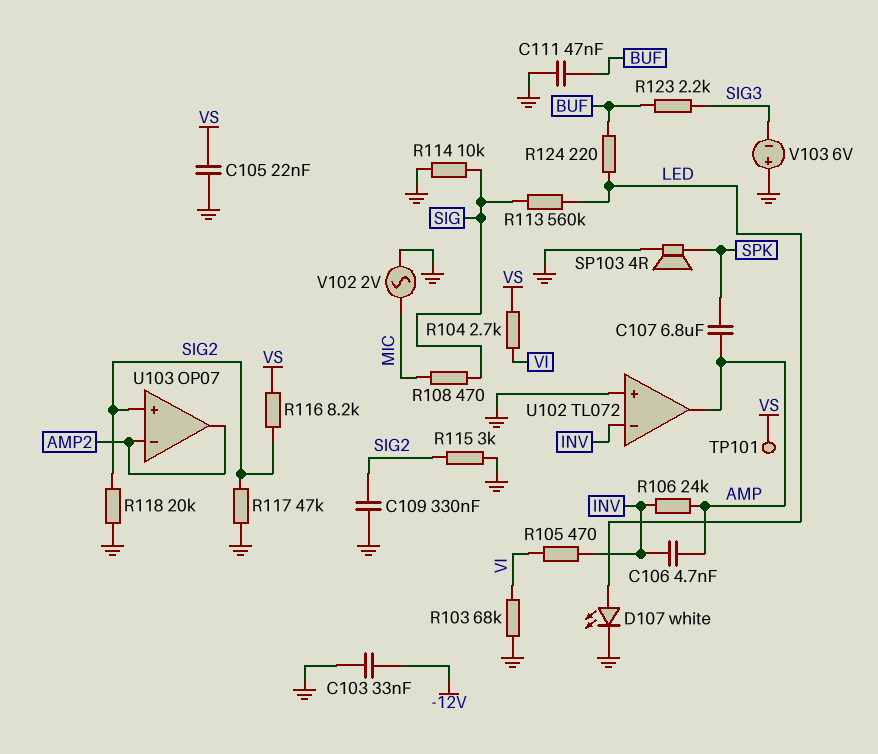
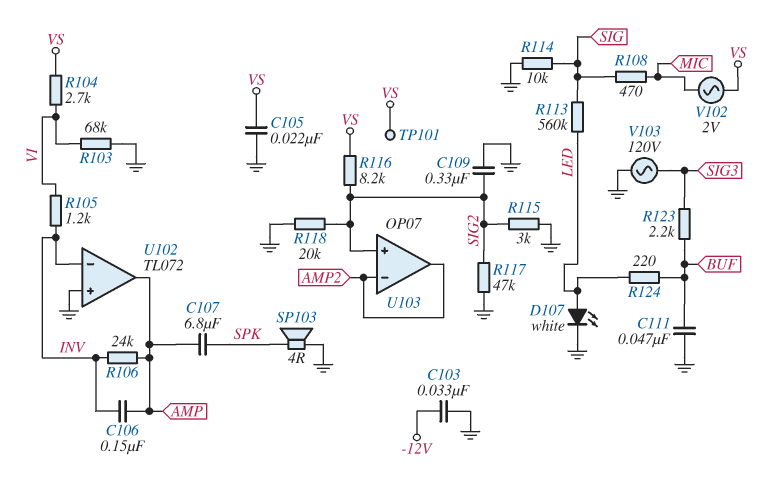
C106: 4.7nF (AMP, INV) -> 150nF (AMP, INV)
R105: 470 (INV, VI) -> 1.2k (INV, VI)
V102: AC 2V (GND, MIC) -> AC 2V (MIC, VS)
V103: 6V (plus GND, minus SIG3) -> AC 120V (GND, SIG3)

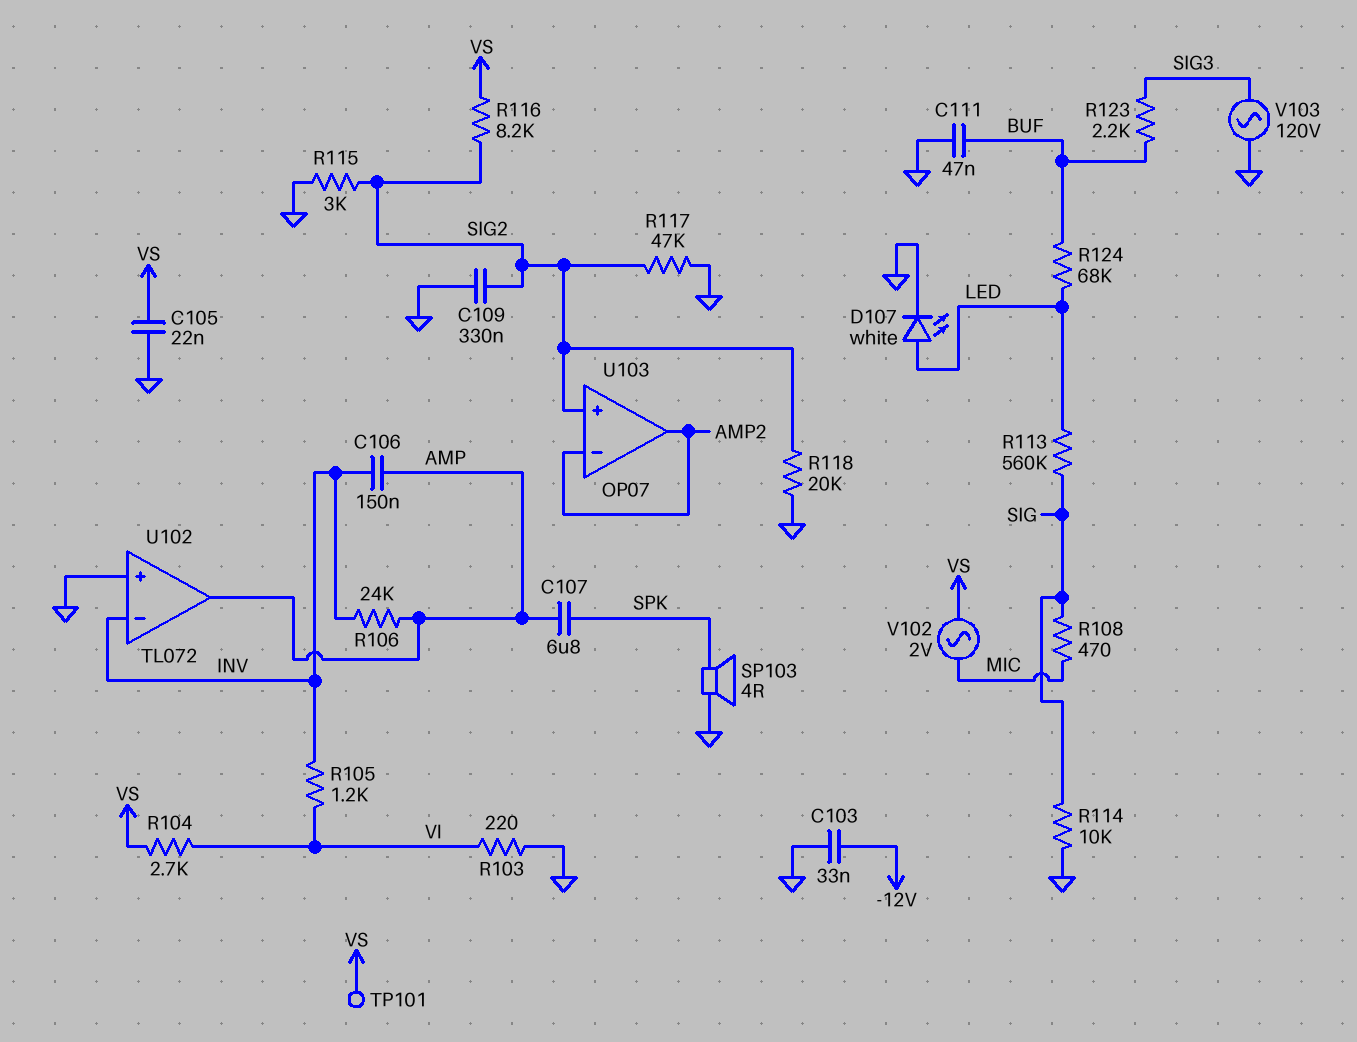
R103: 68k (GND, VI) -> 220 (GND, VI)
R124: 220 (BUF, LED) -> 68k (BUF, LED)

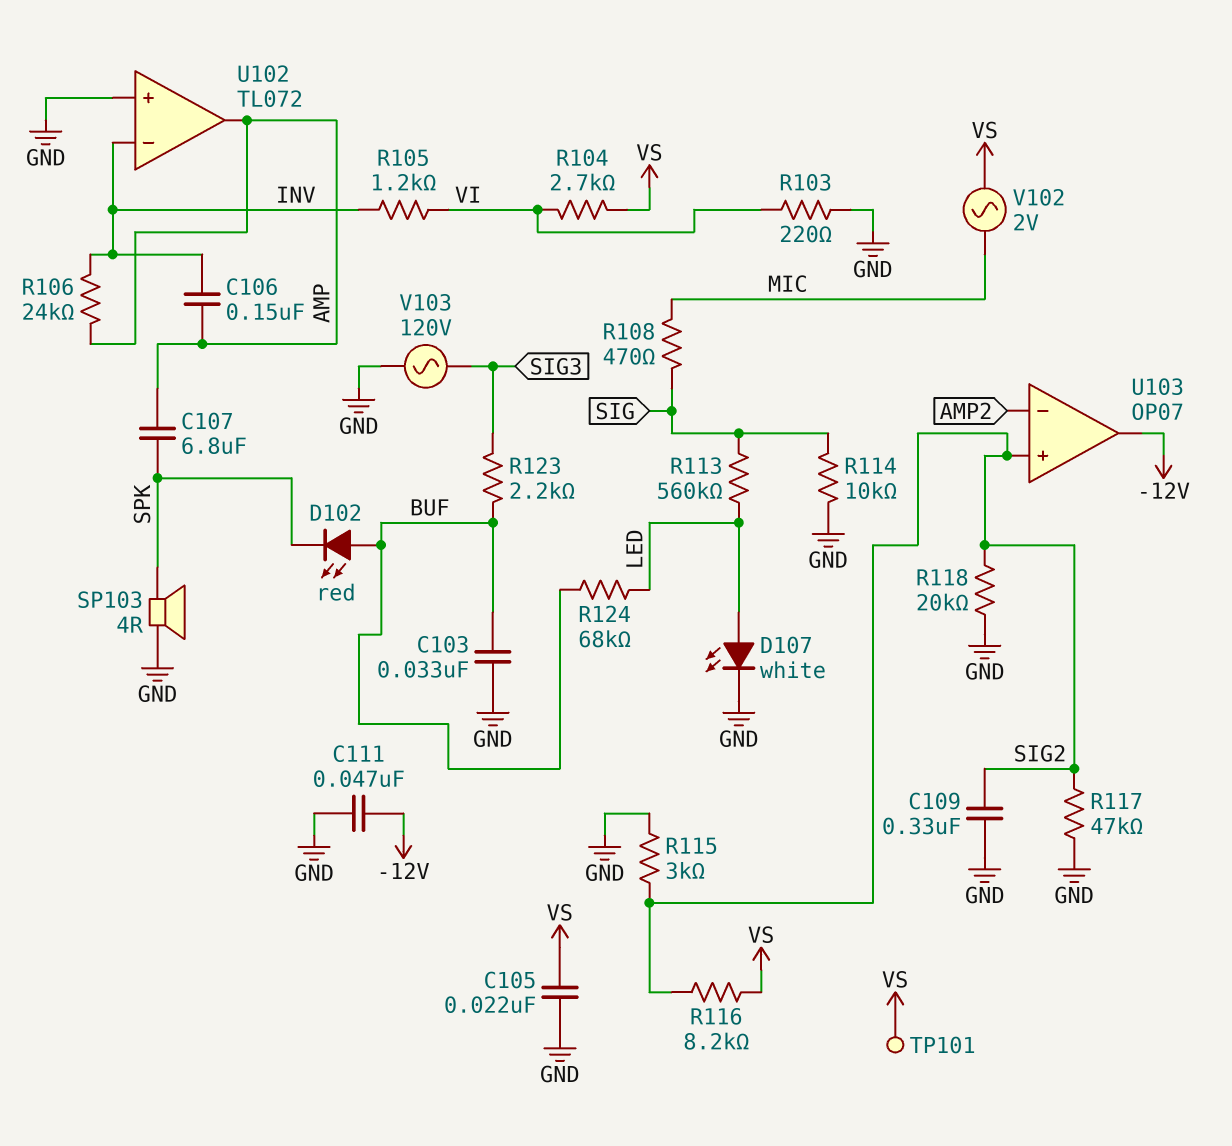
C103: 33nF (-12V, GND) -> 33nF (BUF, GND)
C111: 47nF (BUF, GND) -> 47nF (-12V, GND)
D102: none -> LED red (A BUF, K SPK)
U103 pin out: AMP2 -> -12V

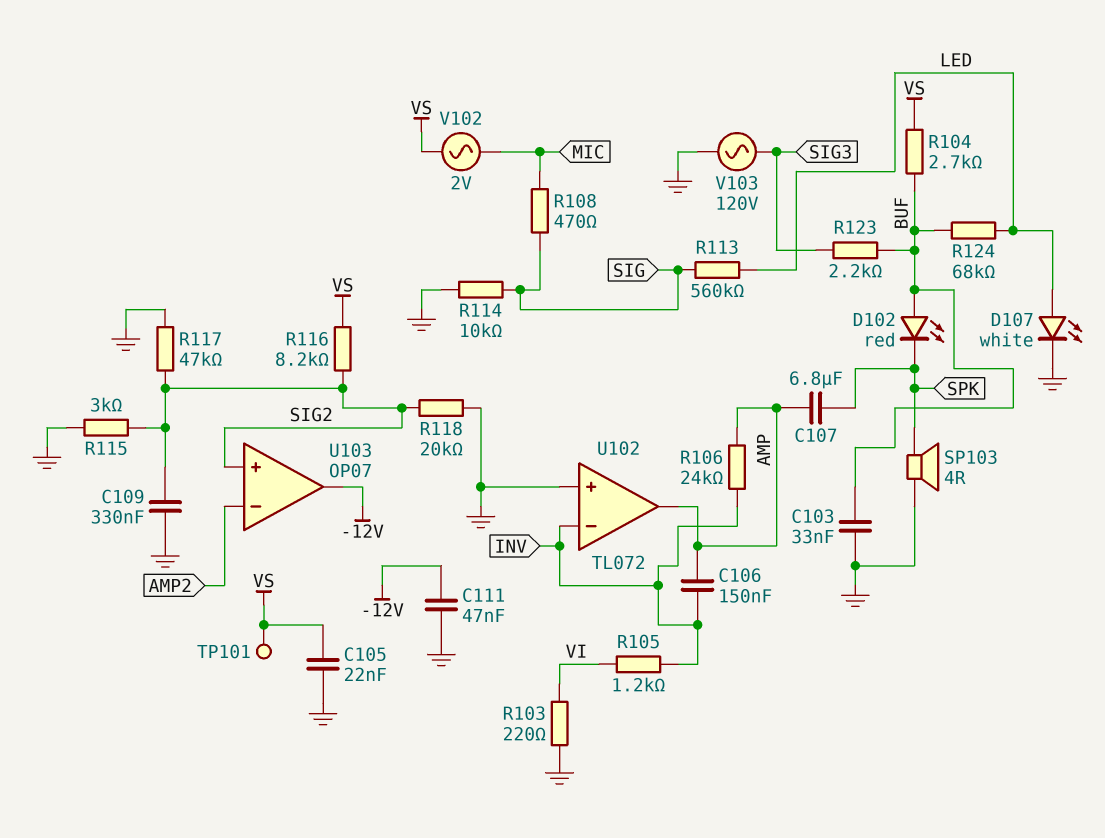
R104: 2.7k (VI, VS) -> 2.7k (BUF, VS)

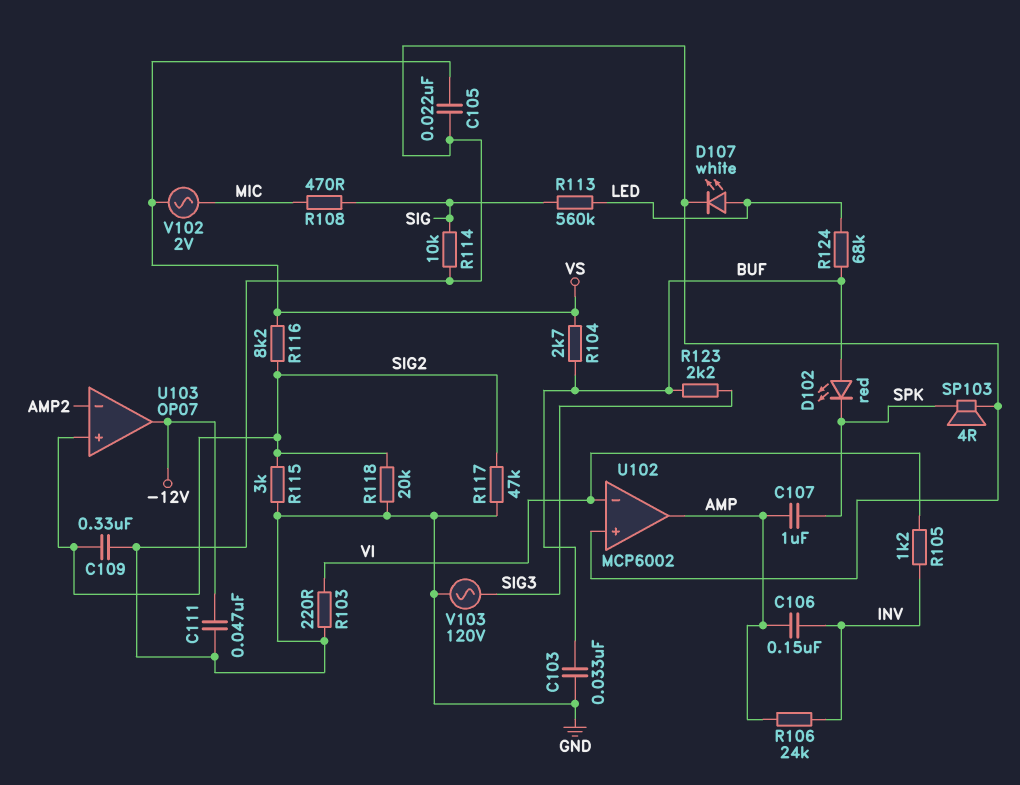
C107: 6.8uF (AMP, SPK) -> 1uF (AMP, SPK)
TP101: test point (VS) -> none
U102: TL072 -> MCP6002
U102 pin in-: INV -> VI

